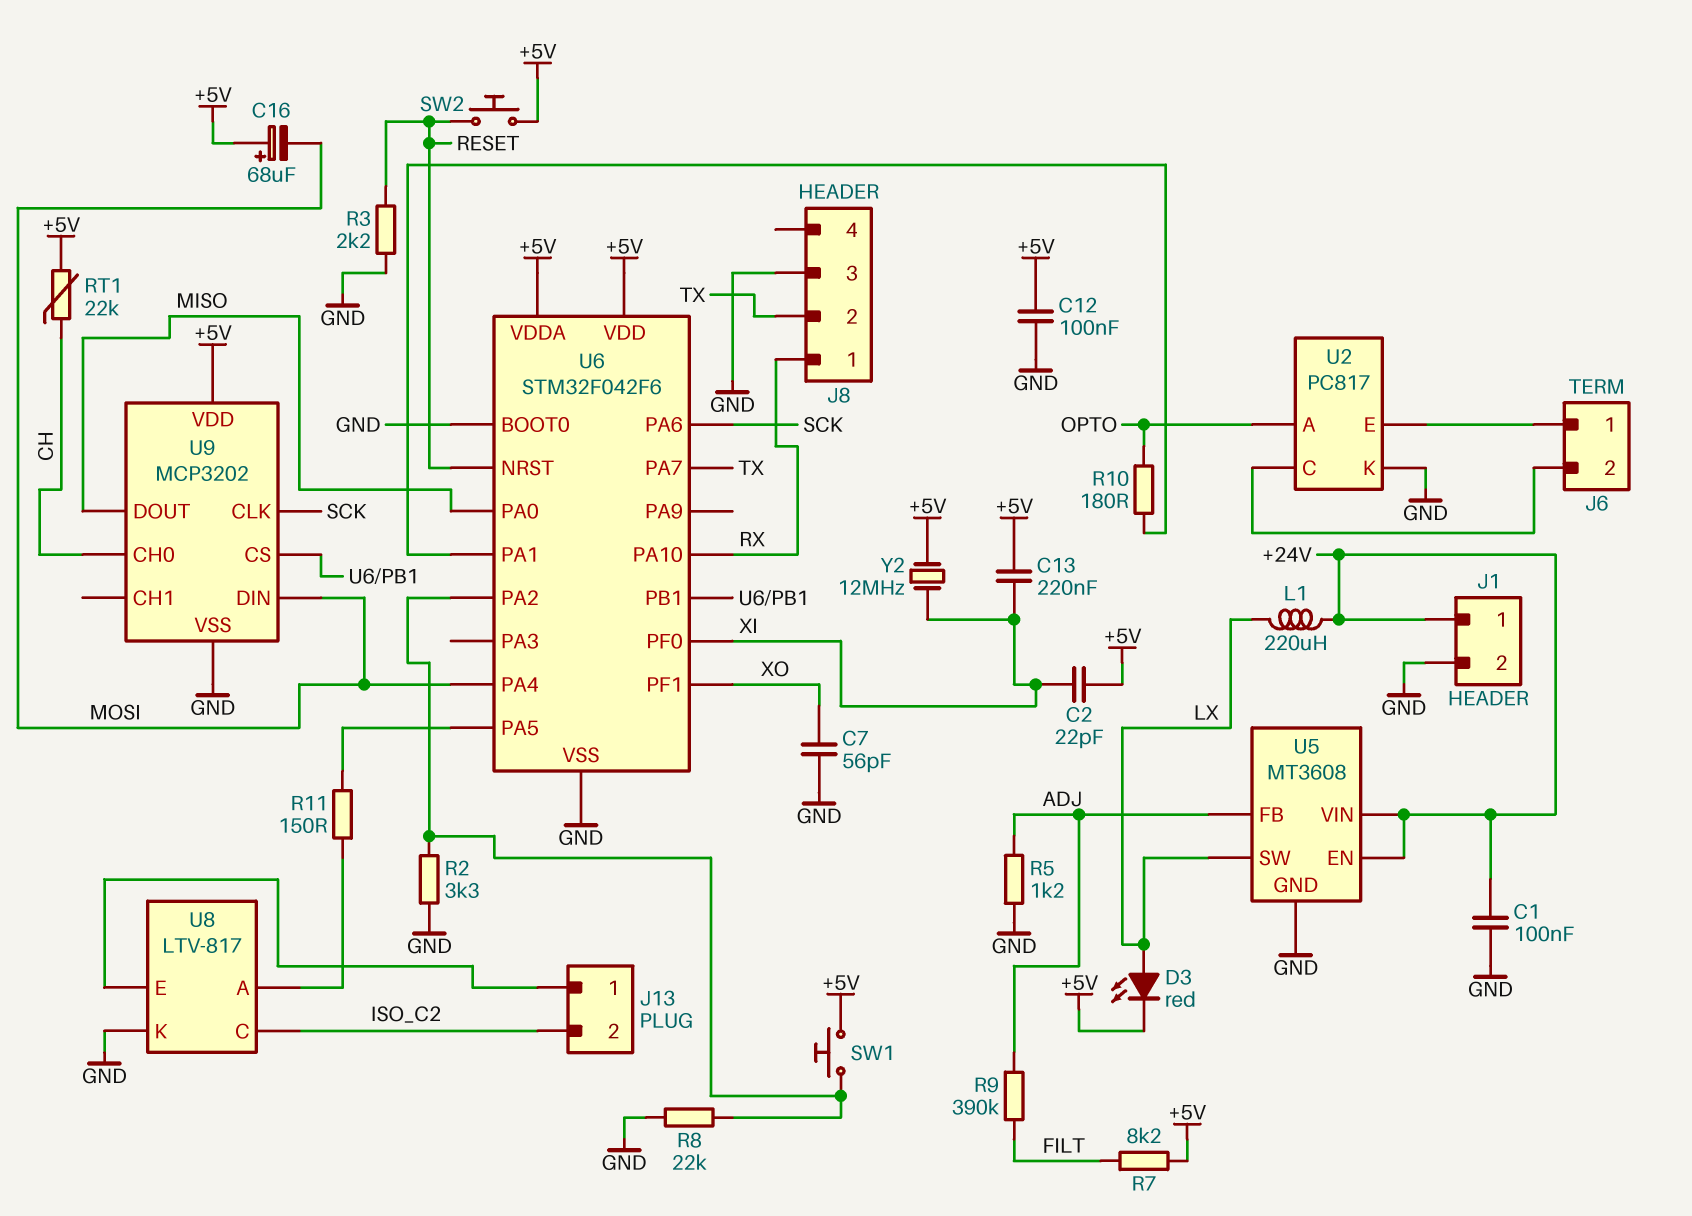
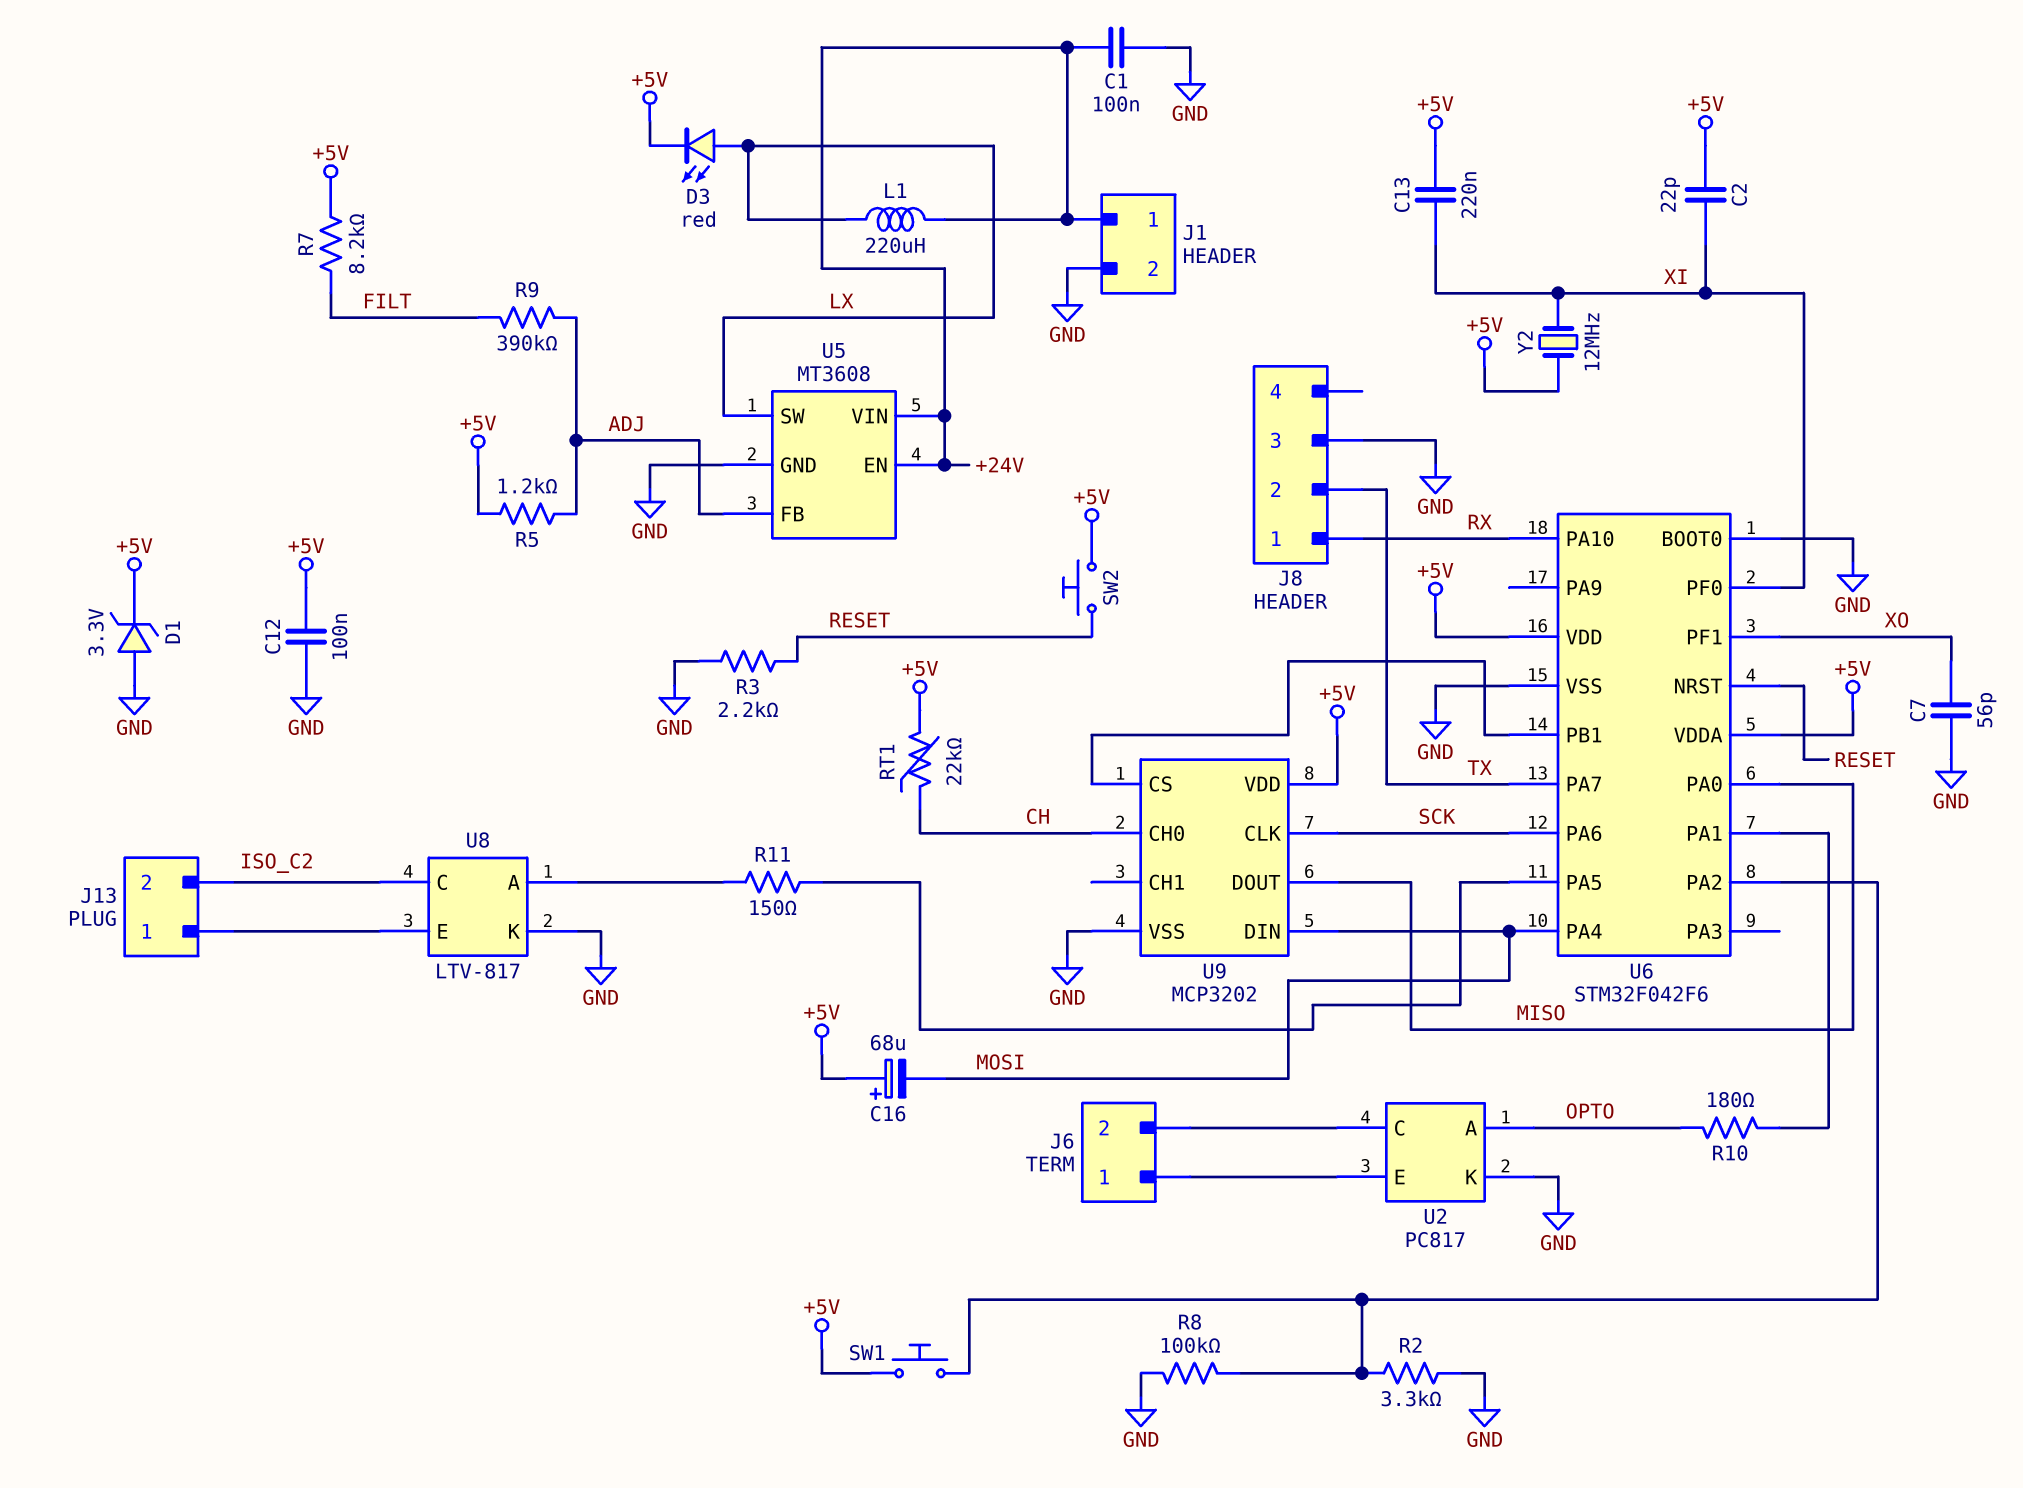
D1: none -> zener 3.3V (A GND, K +5V)
R5: 1.2k (ADJ, GND) -> 1.2k (+5V, ADJ)
R8: 22k (GND, U6/PA2) -> 100k (GND, U6/PA2)

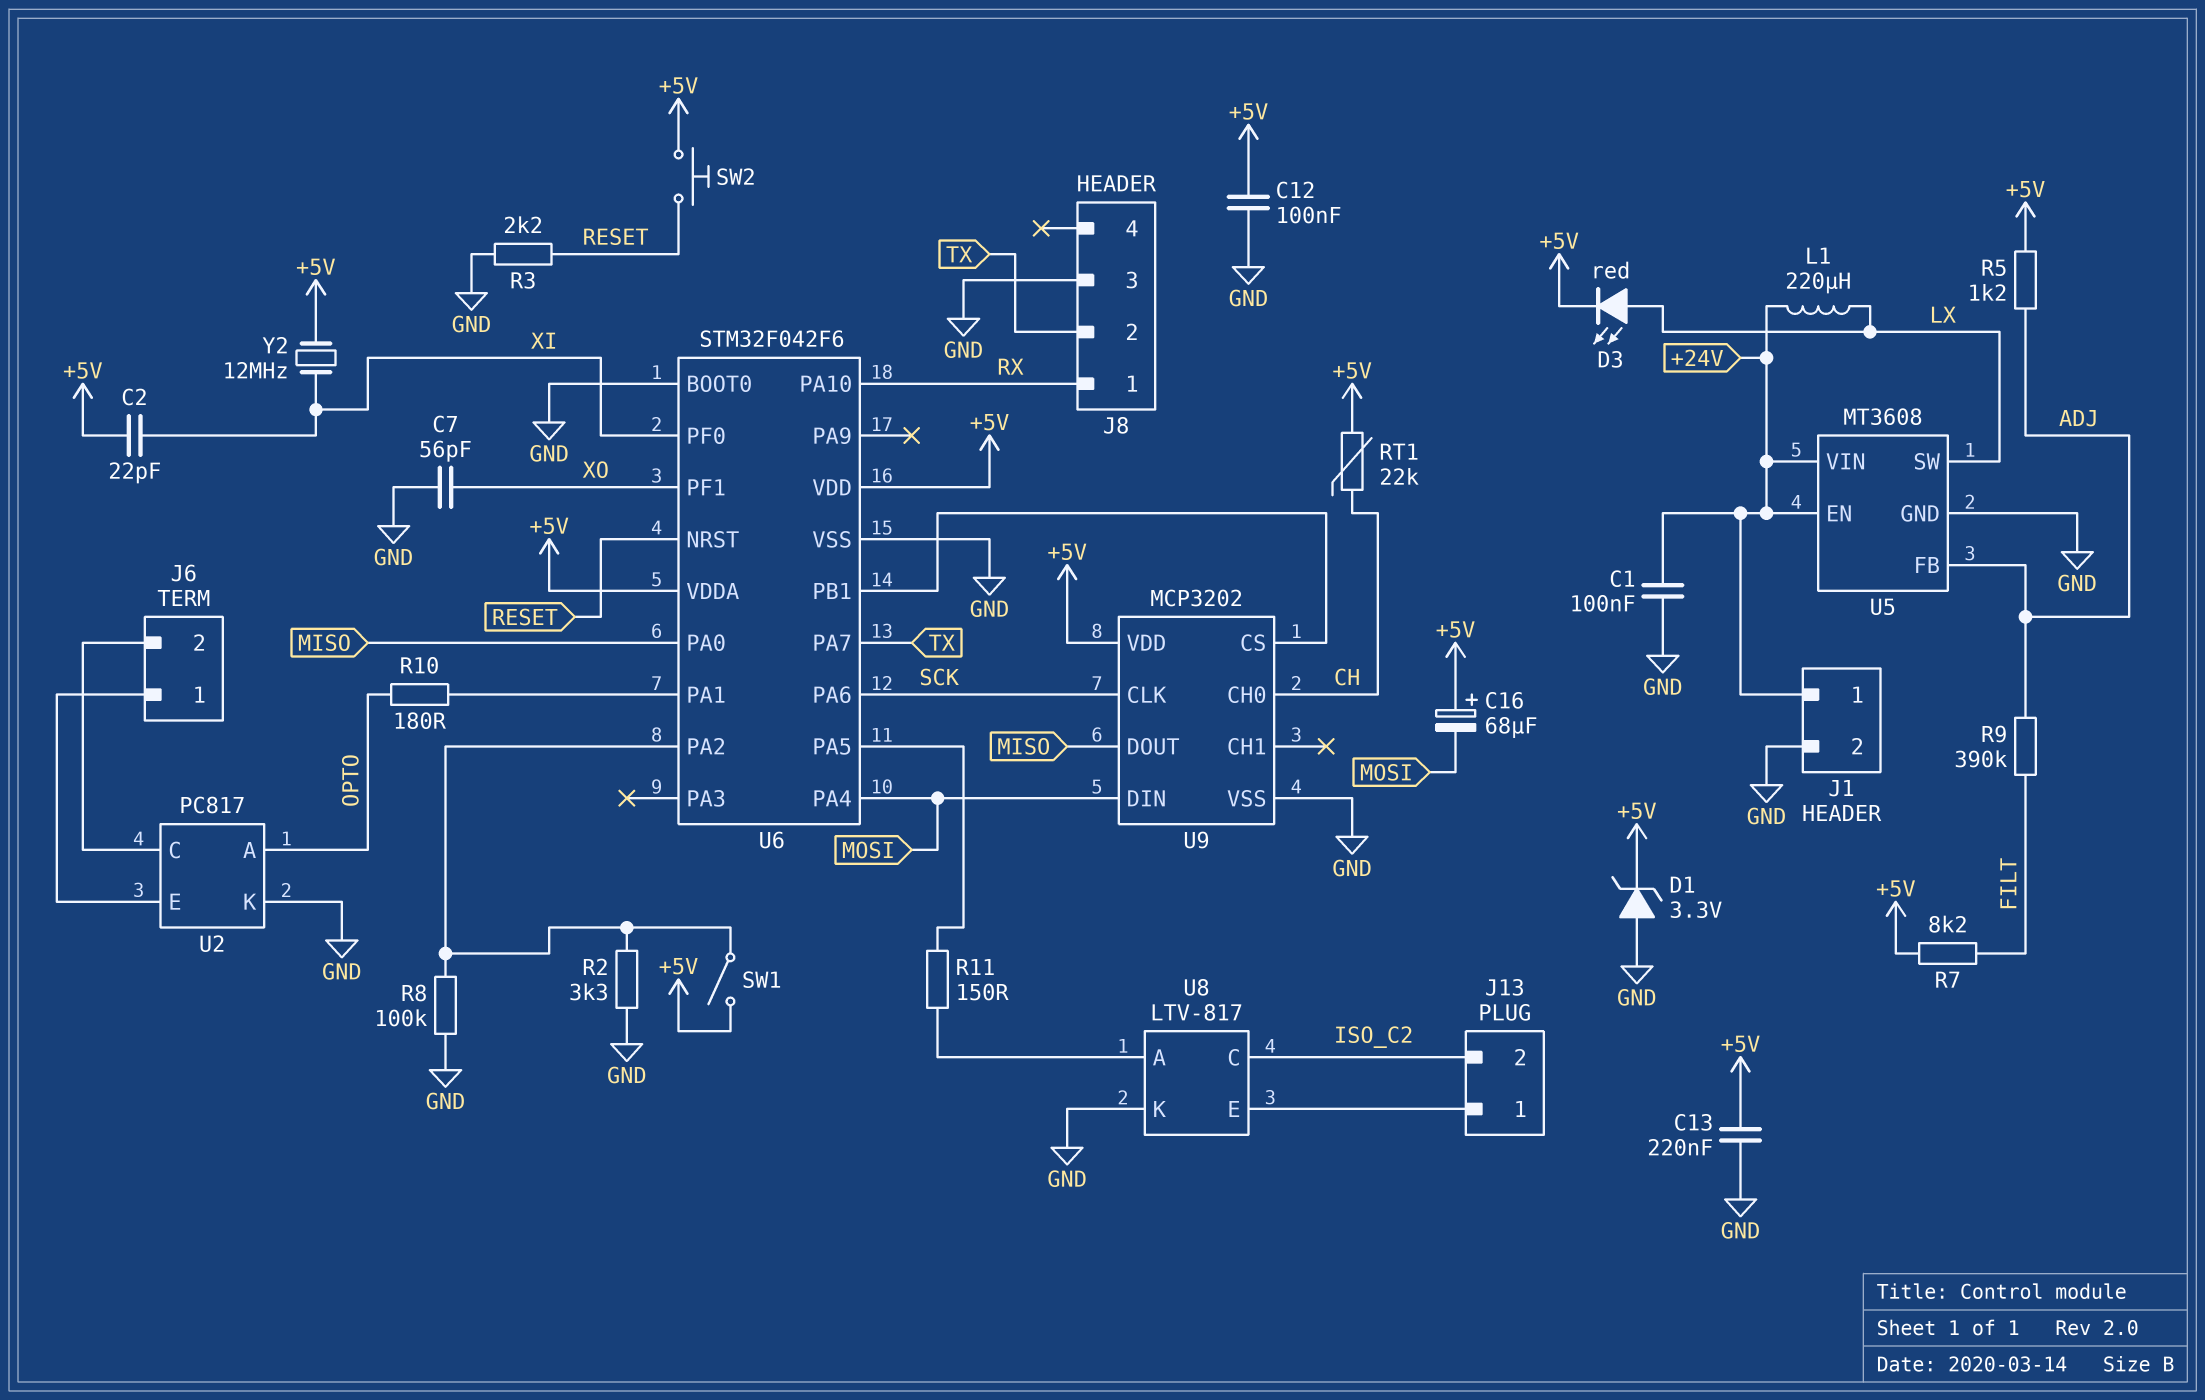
C13: 220nF (+5V, XI) -> 220nF (+5V, GND)
SW1: button (+5V, U6/PA2) -> switch (+5V, U6/PA2)

